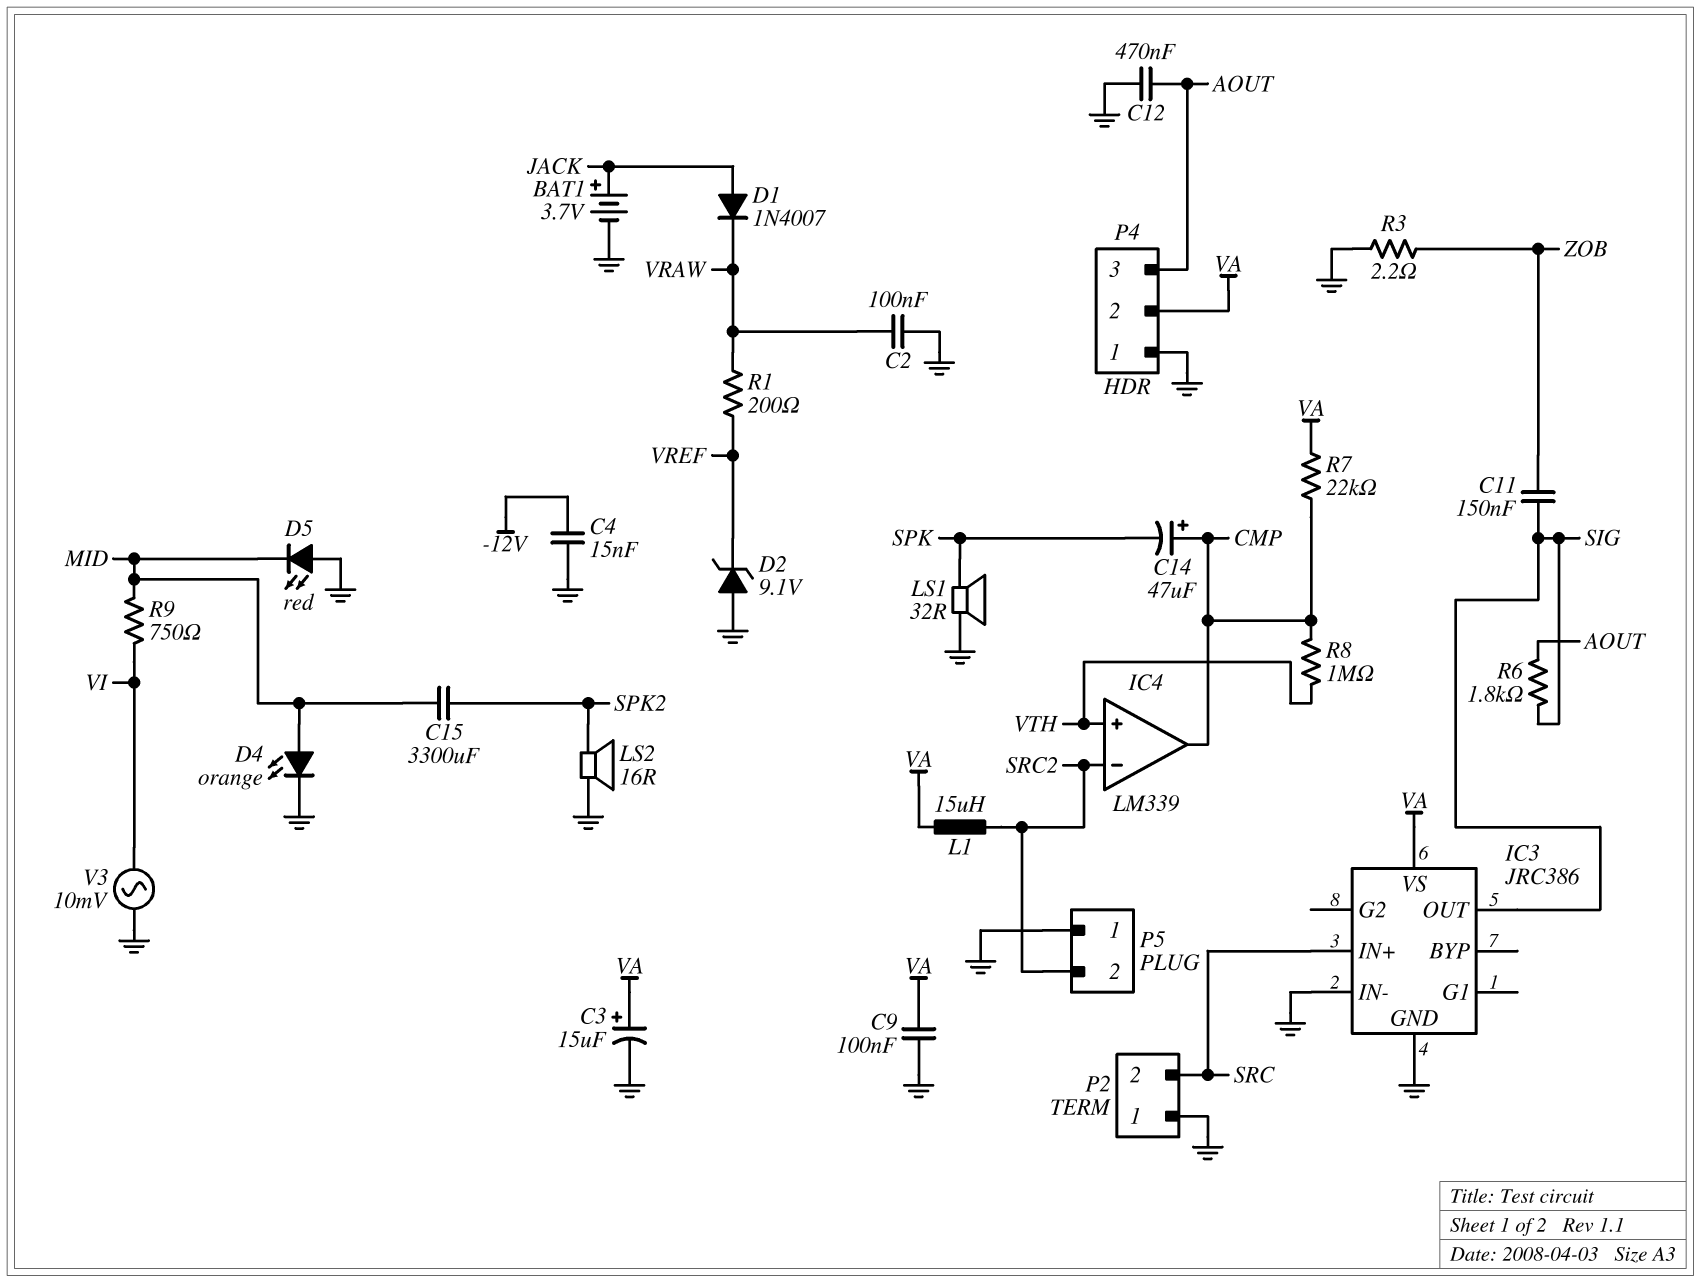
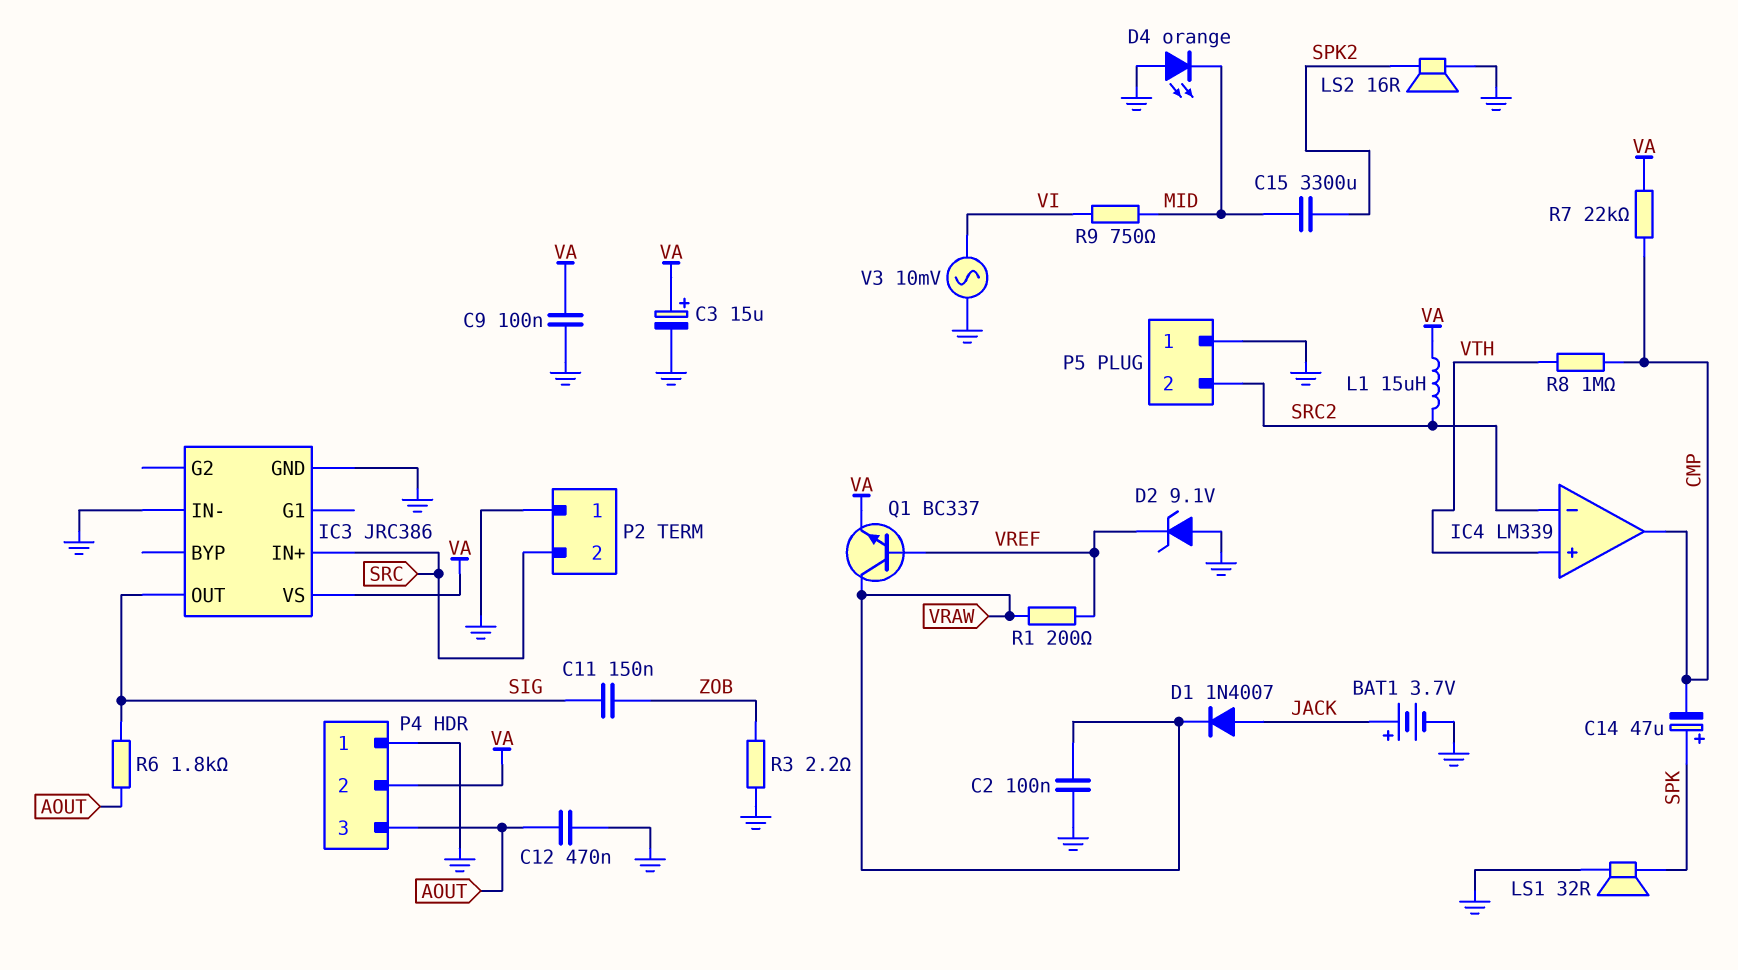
C4: 15nF (-12V, GND) -> none
C14: 47uF (plus CMP, minus SPK) -> 47uF (plus SPK, minus CMP)
D4: LED orange (A MID, K GND) -> LED orange (A GND, K MID)
D5: LED red (A GND, K MID) -> none
Q1: none -> NPN BC337 (B VREF, C VRAW, E VA)

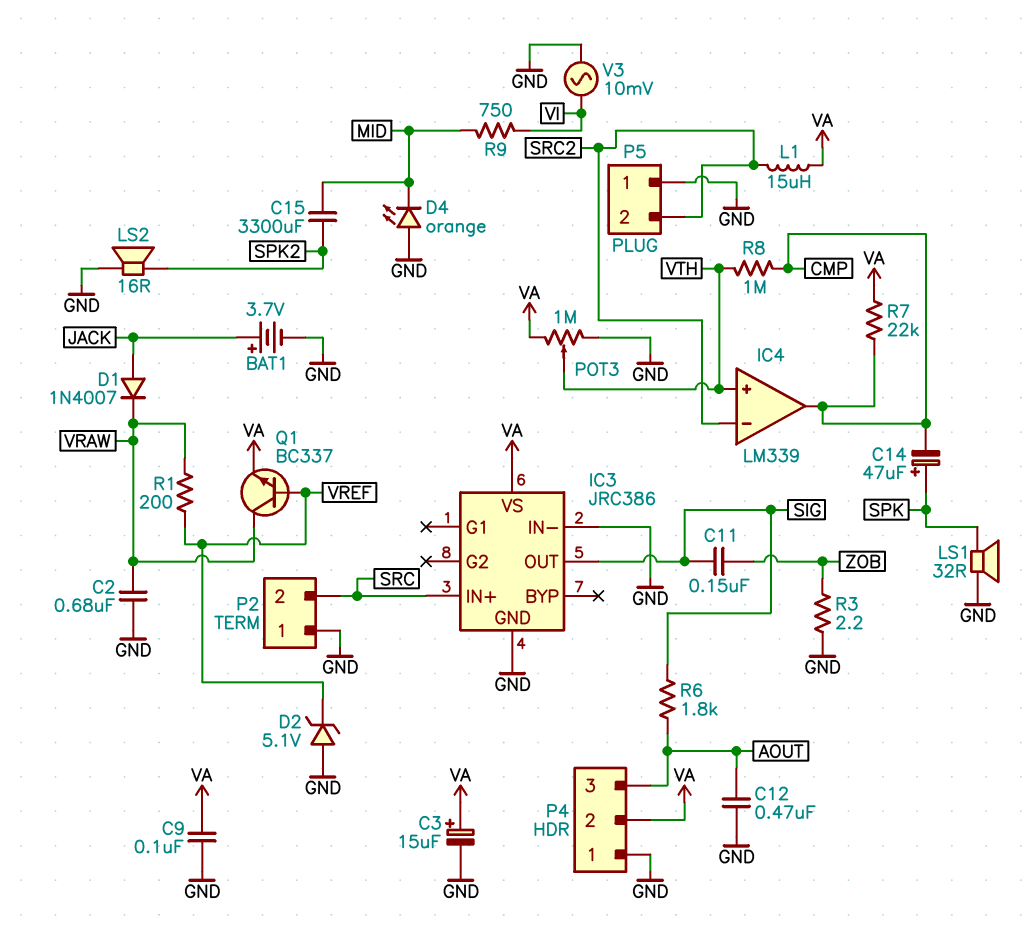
C2: 100nF (GND, VRAW) -> 680nF (GND, VRAW)
D2: zener 9.1V (A GND, K VREF) -> zener 5.1V (A GND, K VREF)
POT3: none -> 1M (GND, VA, wiper VTH)

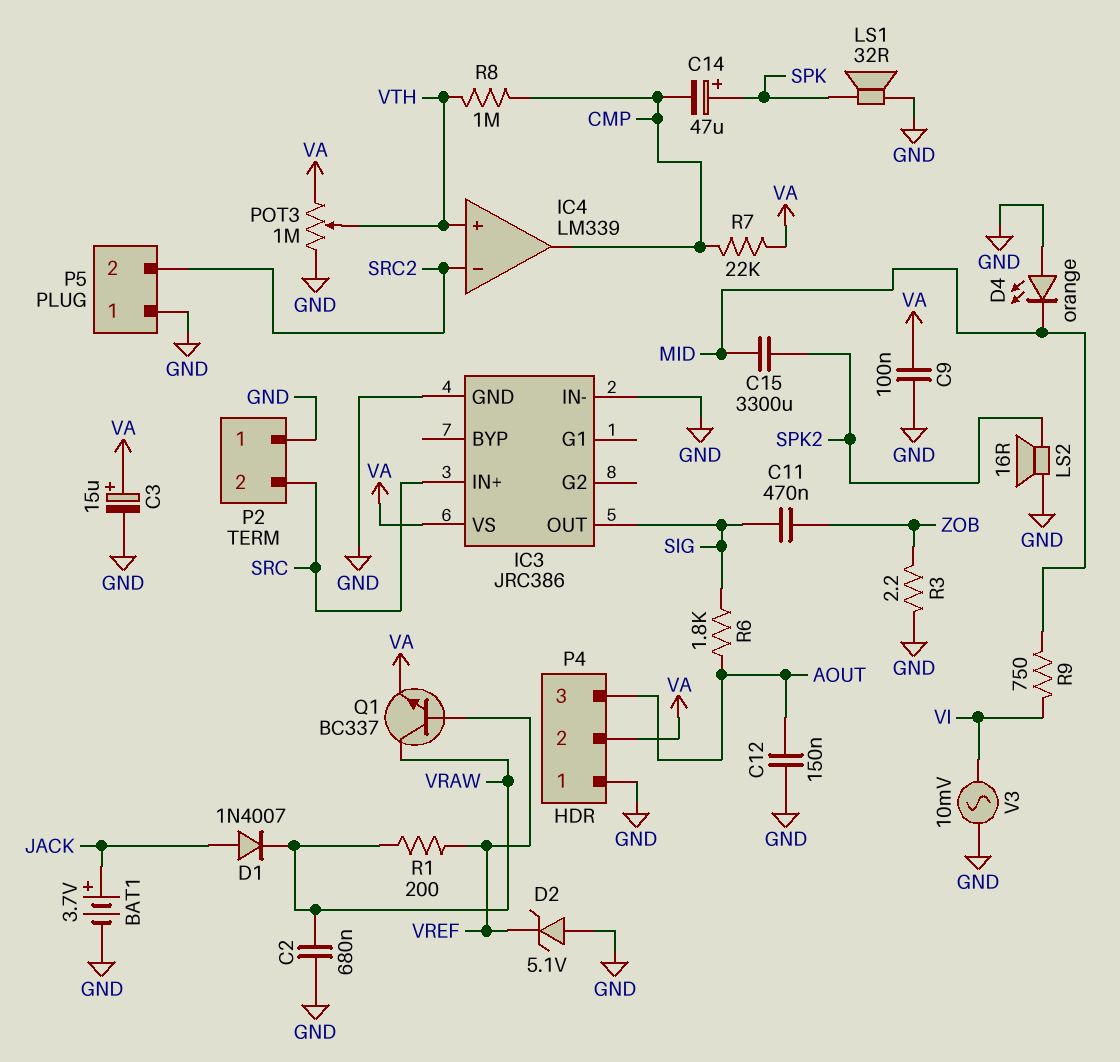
C11: 150nF (SIG, ZOB) -> 470nF (SIG, ZOB)
C12: 470nF (AOUT, GND) -> 150nF (AOUT, GND)
L1: 15uH (SRC2, VA) -> none

